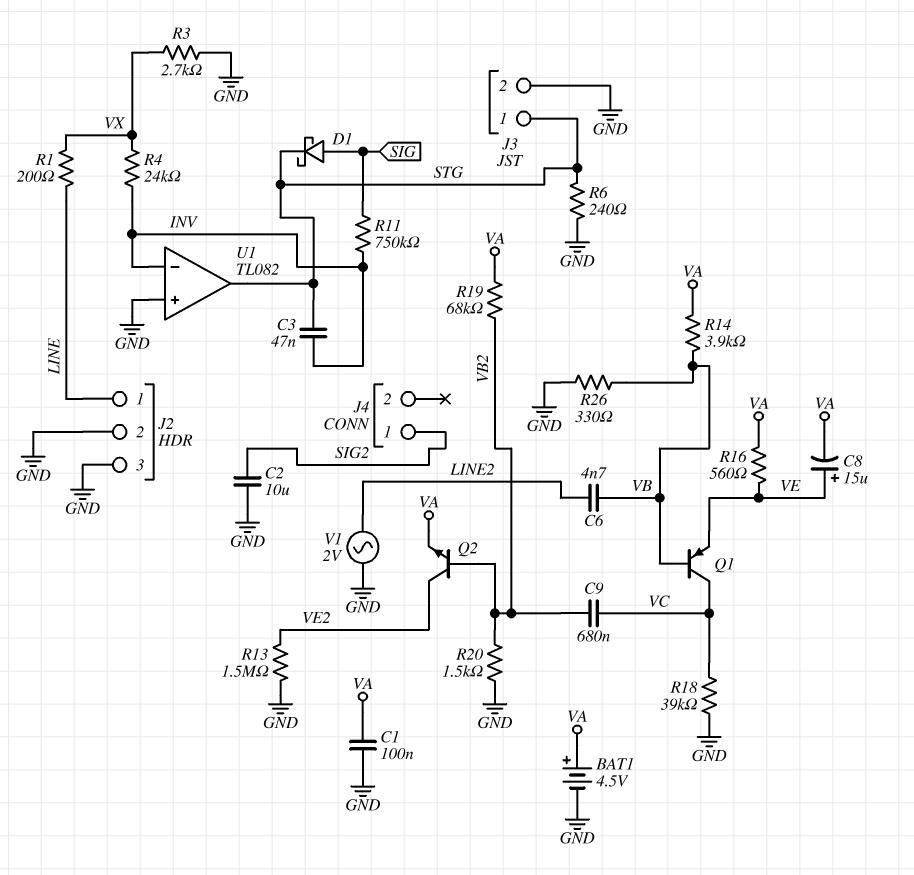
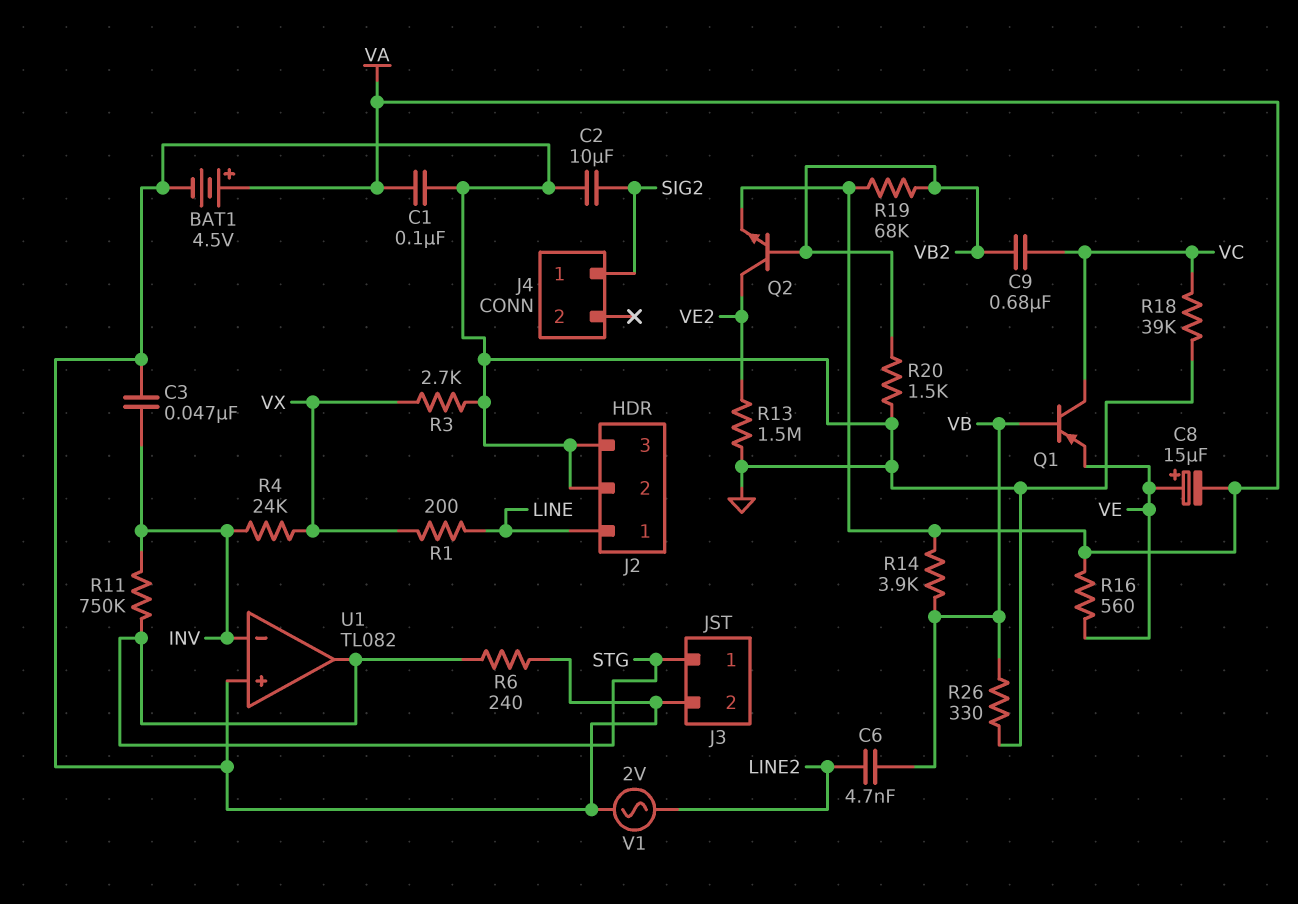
C3: 47nF (INV, STG) -> 47nF (GND, INV)
D1: schottky (A SIG, K STG) -> none
R11: 750k (INV, SIG) -> 750k (INV, STG)

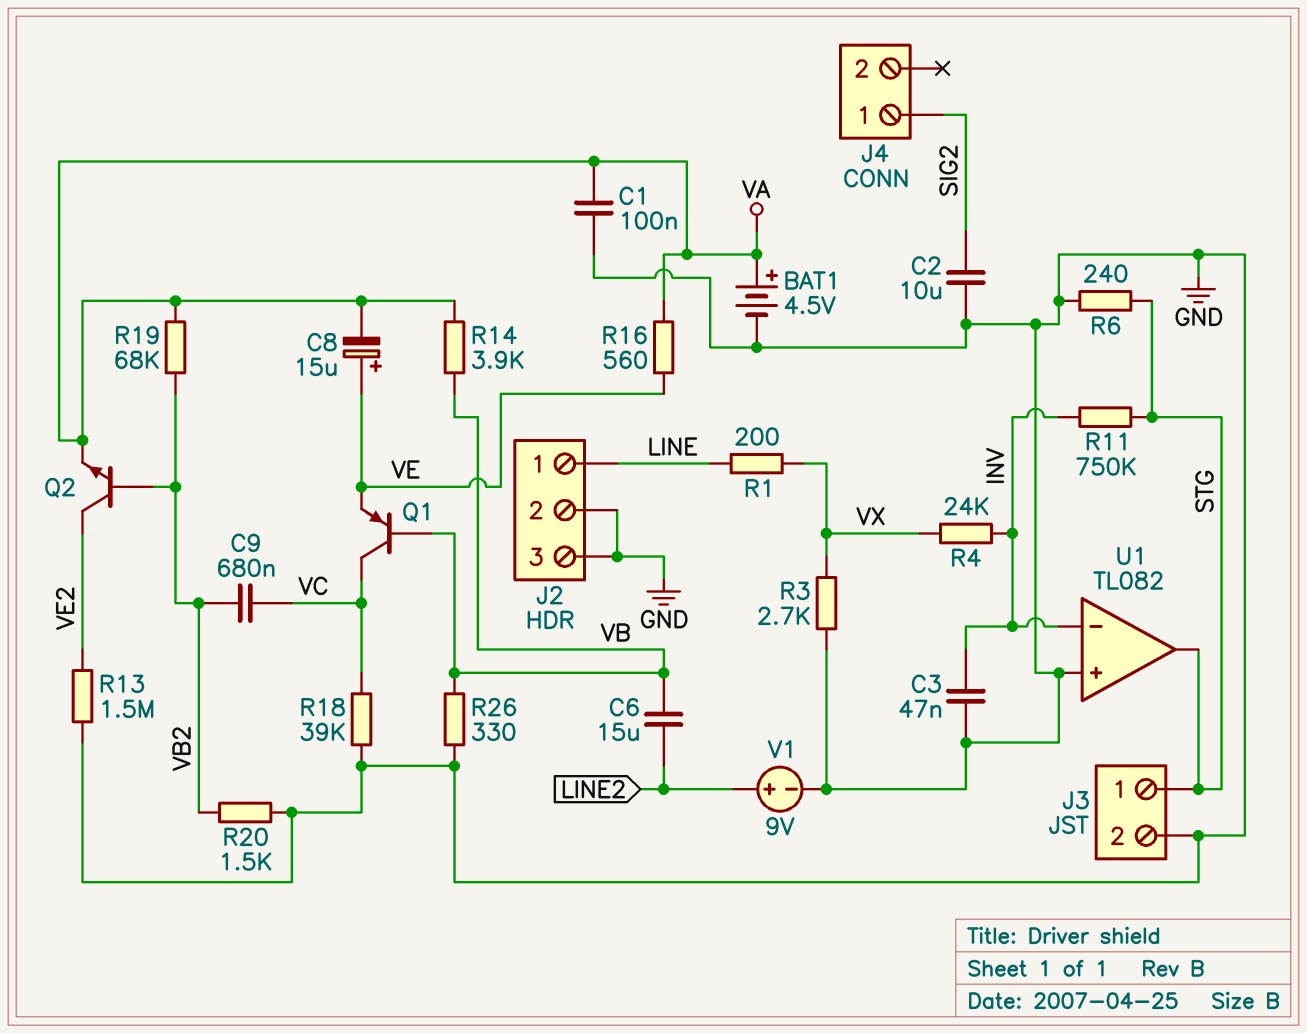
C6: 4.7nF (LINE2, VB) -> 15uF (LINE2, VB)
V1: AC 2V (GND, LINE2) -> 9V (plus LINE2, minus GND)

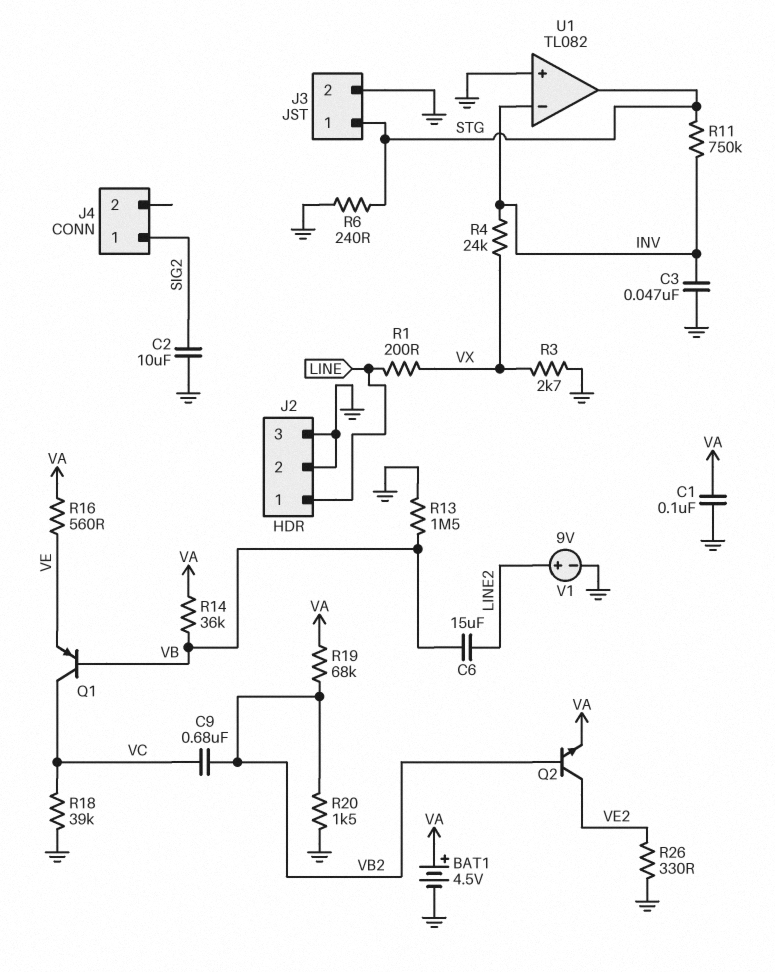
C8: 15uF (plus VE, minus VA) -> none
R13: 1.5M (GND, VE2) -> 1.5M (GND, VB)
R14: 3.9k (VA, VB) -> 36k (VA, VB)
R26: 330 (GND, VB) -> 330 (GND, VE2)

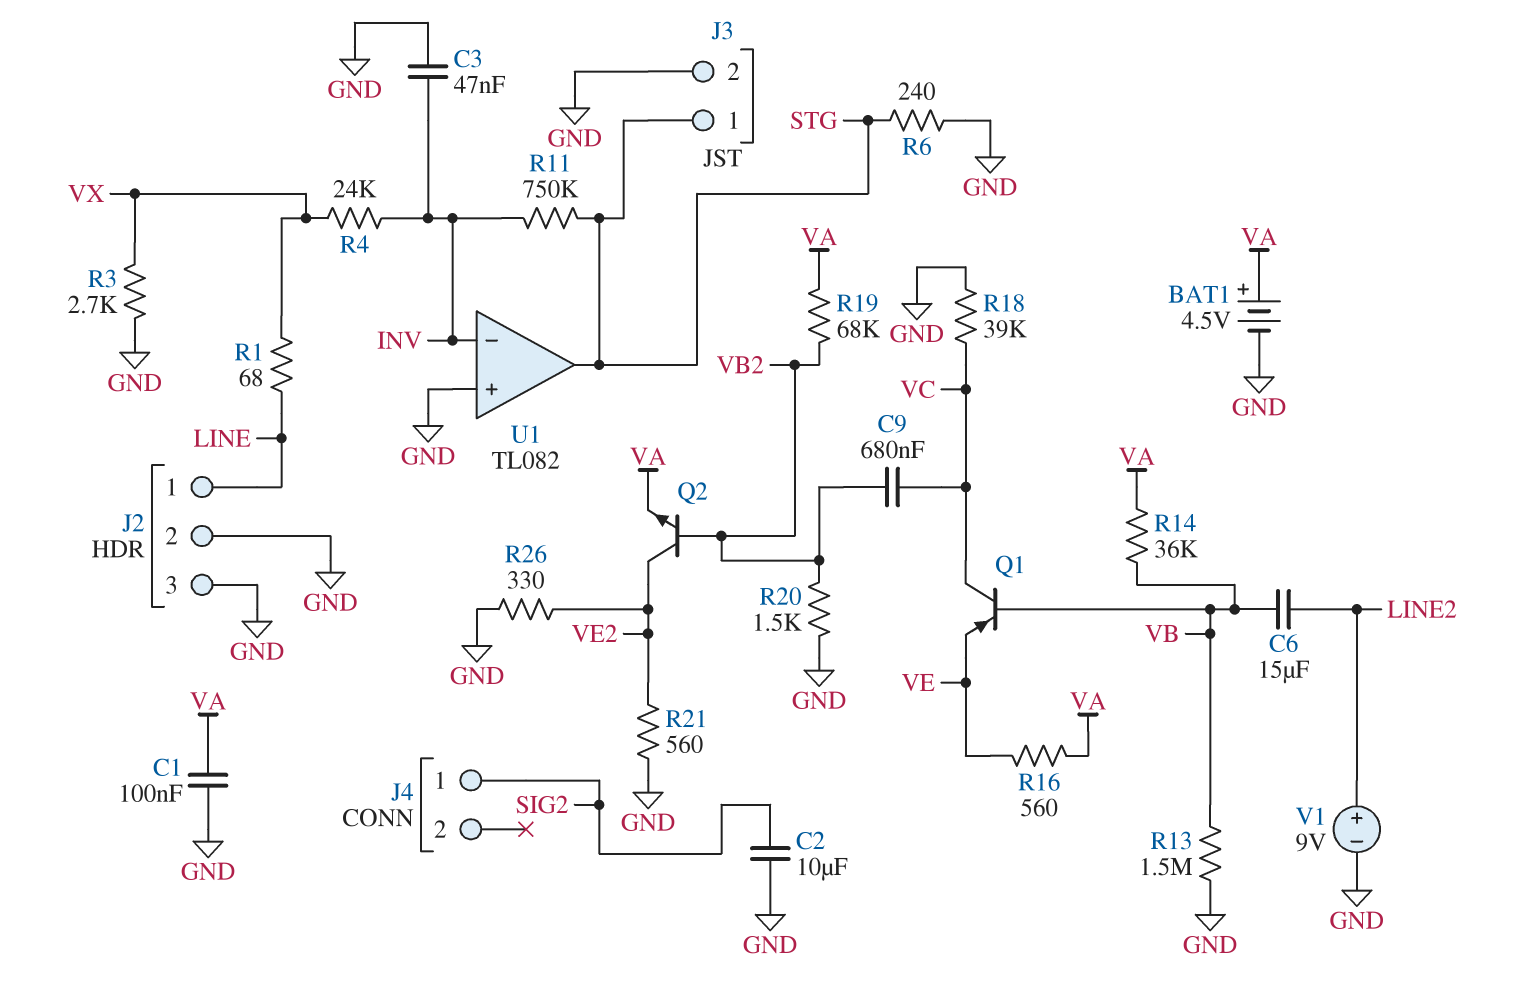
R1: 200 (LINE, VX) -> 68 (LINE, VX)
R21: none -> 560 (GND, VE2)

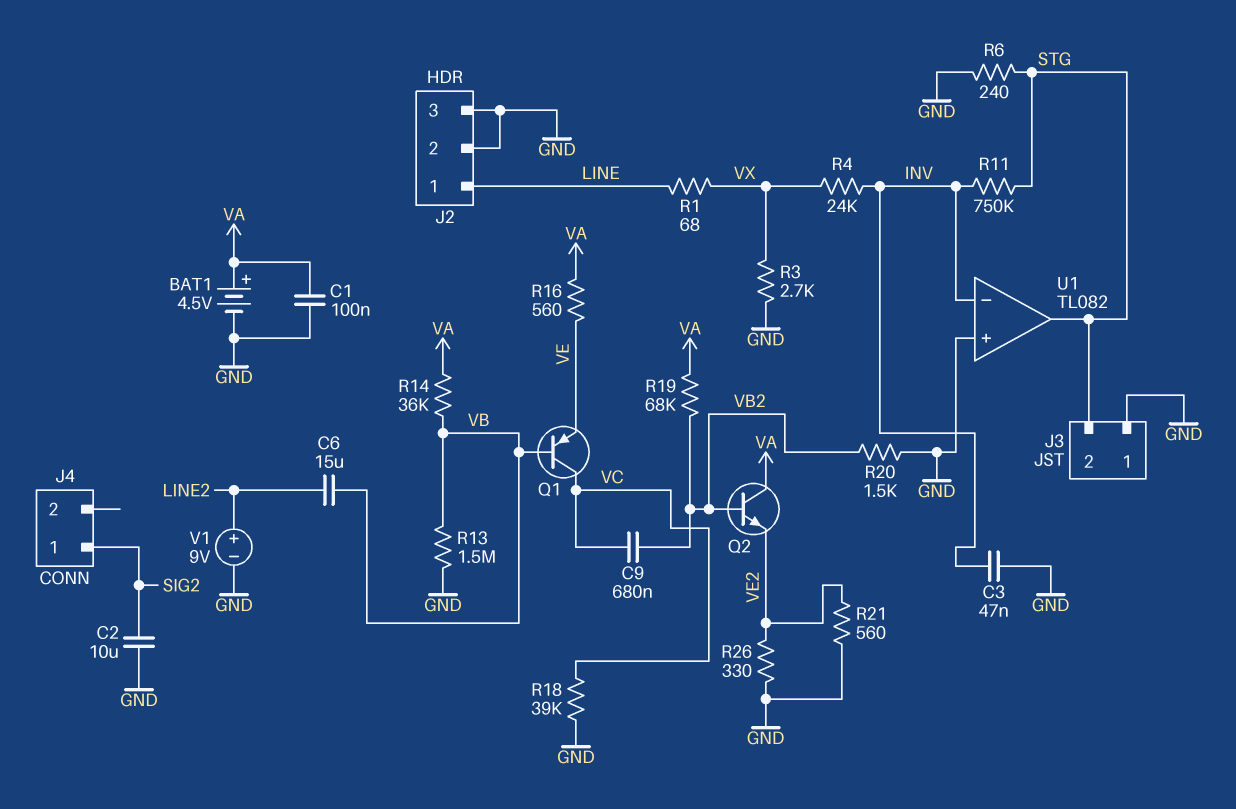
J3 pin 1: STG -> GND
J3 pin 2: GND -> STG
Q2: NPN (B VB2, C VE2, E VA) -> NPN (B VB2, C VA, E VE2)

